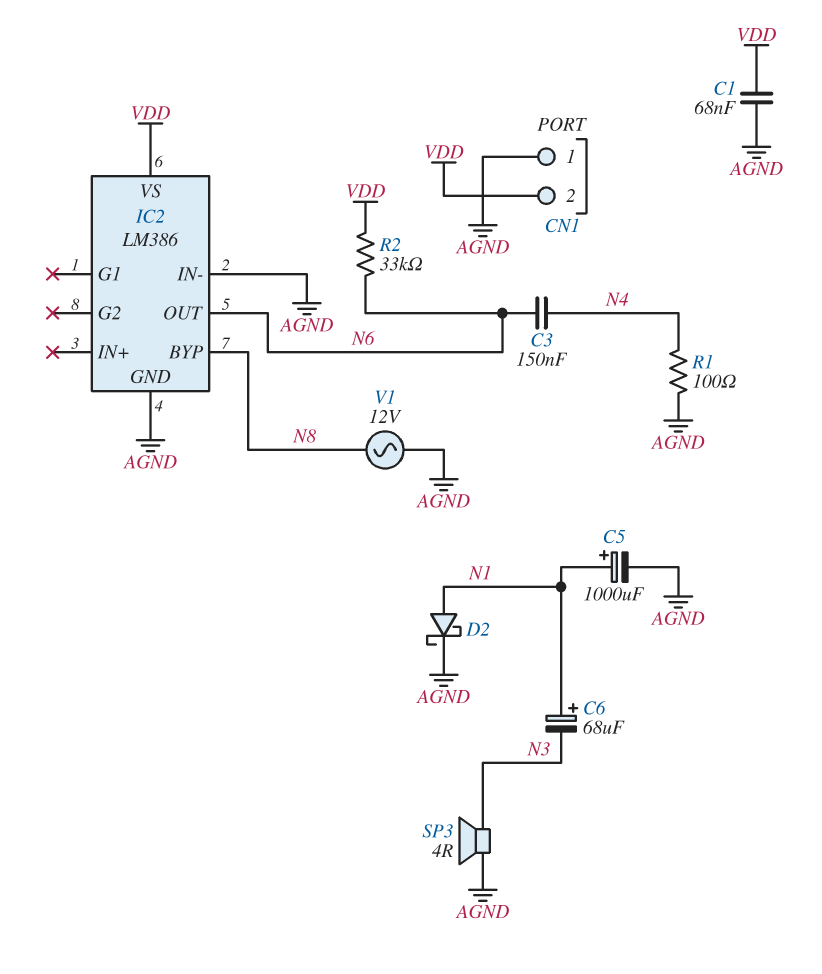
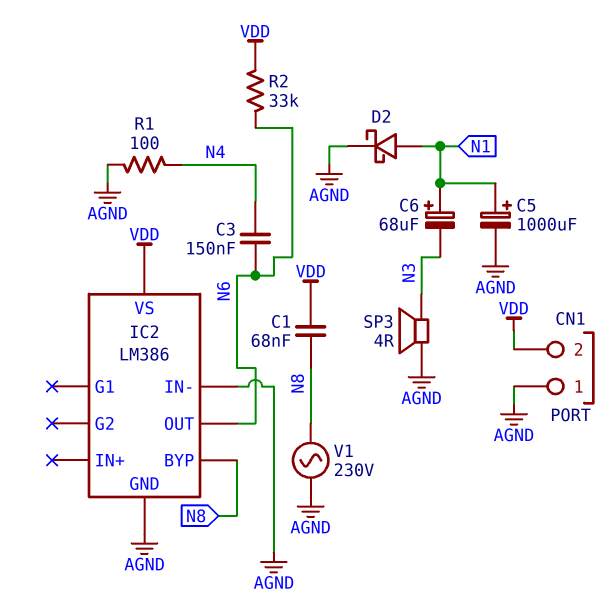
C1: 68nF (AGND, VDD) -> 68nF (N8, VDD)
V1: AC 12V (AGND, N8) -> AC 230V (AGND, N8)

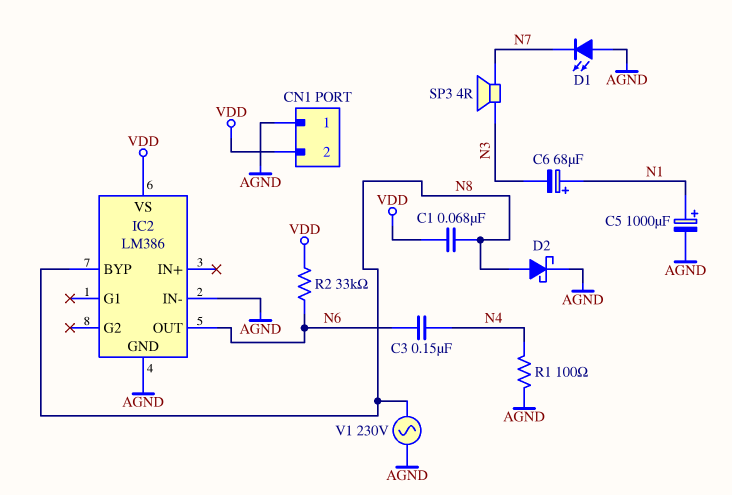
D1: none -> LED (A AGND, K N7)
D2: schottky (A N1, K AGND) -> schottky (A N8, K AGND)
SP3: speaker 4R (AGND, N3) -> speaker 4R (N3, N7)

